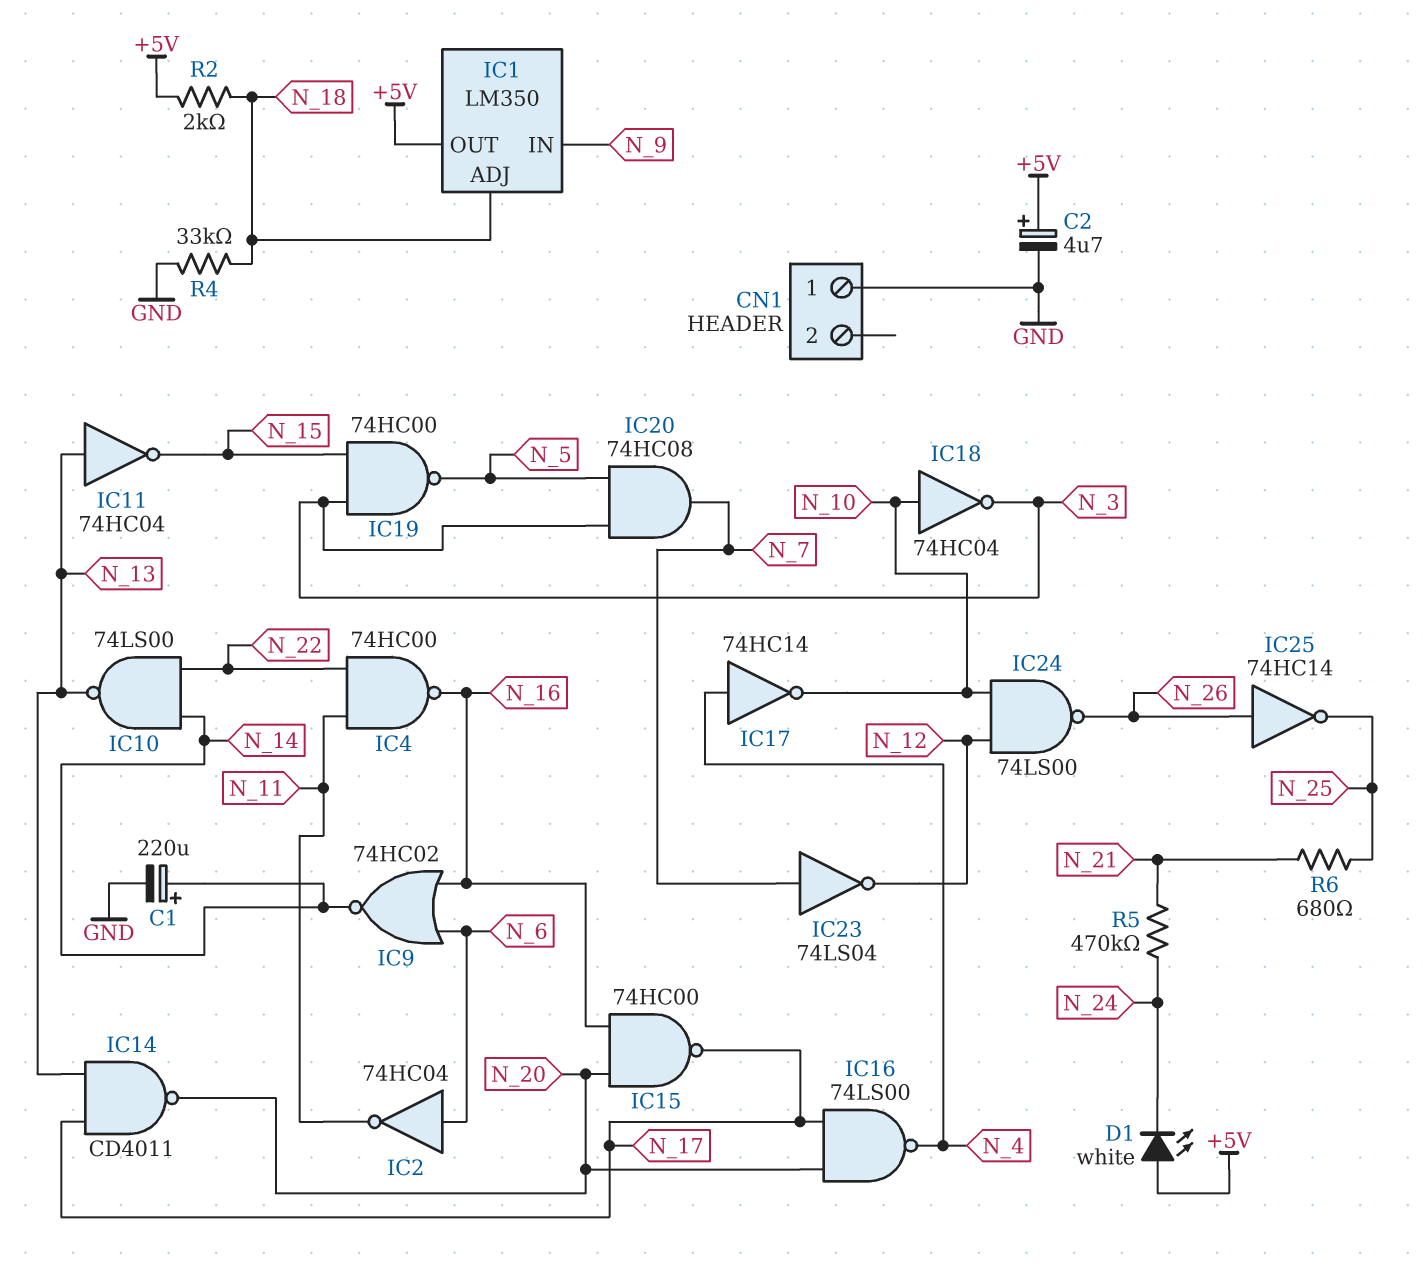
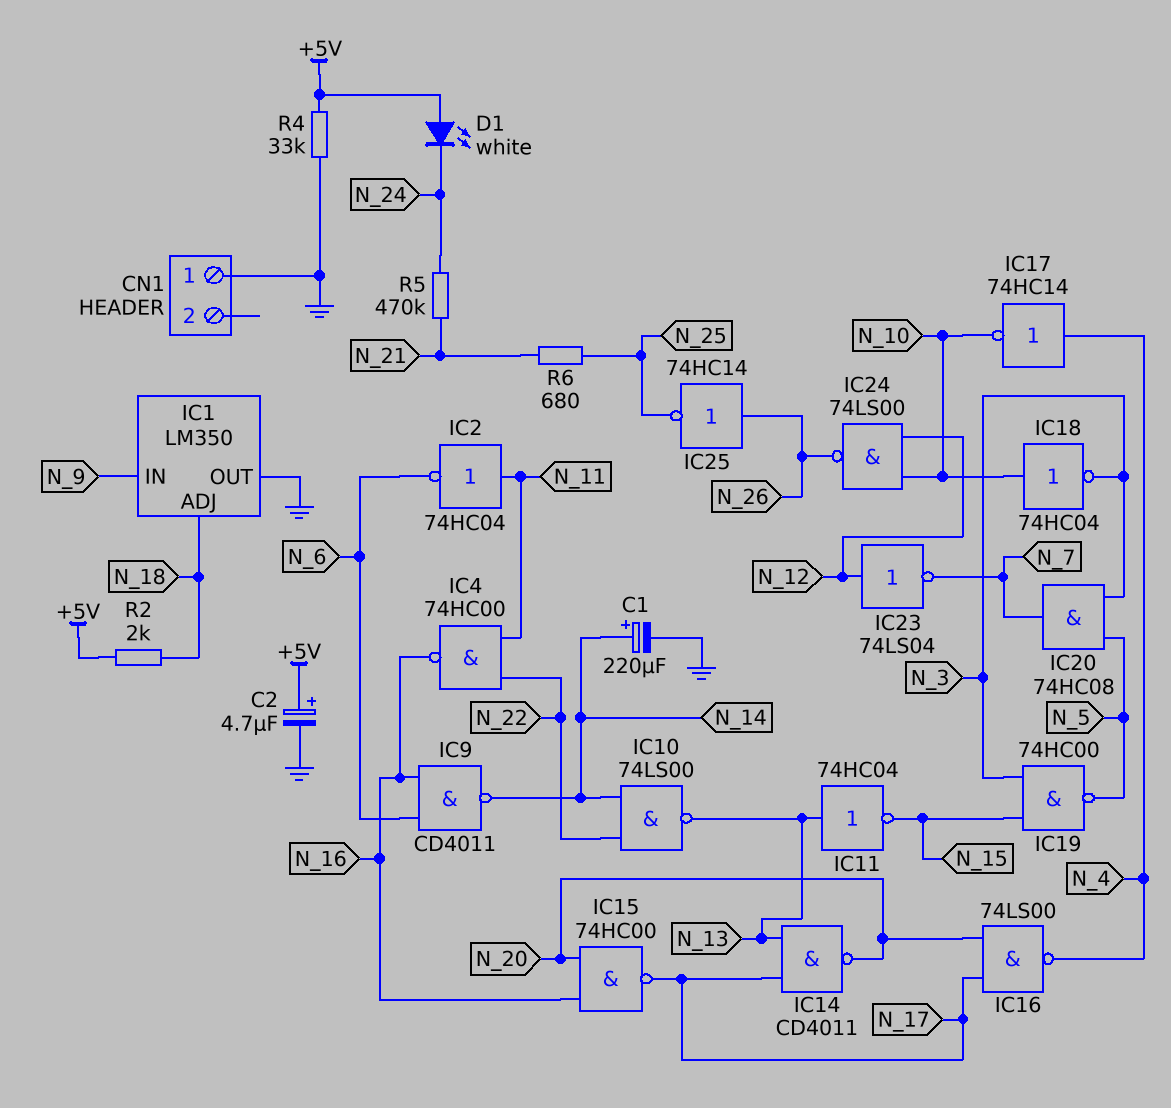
IC1 pin OUT: +5V -> GND
IC2: NOT 74HC04 (in N_6, out N_11) -> NOT 74HC04 (in N_11, out N_6)
IC9: NOR 74HC02 (in N_6, in N_16, out N_14) -> NAND CD4011 (in N_6, in N_16, out N_14)
IC23: NOT 74LS04 (in N_7, out N_12) -> NOT 74LS04 (in N_12, out N_7)
R4: 33k (GND, N_18) -> 33k (+5V, GND)

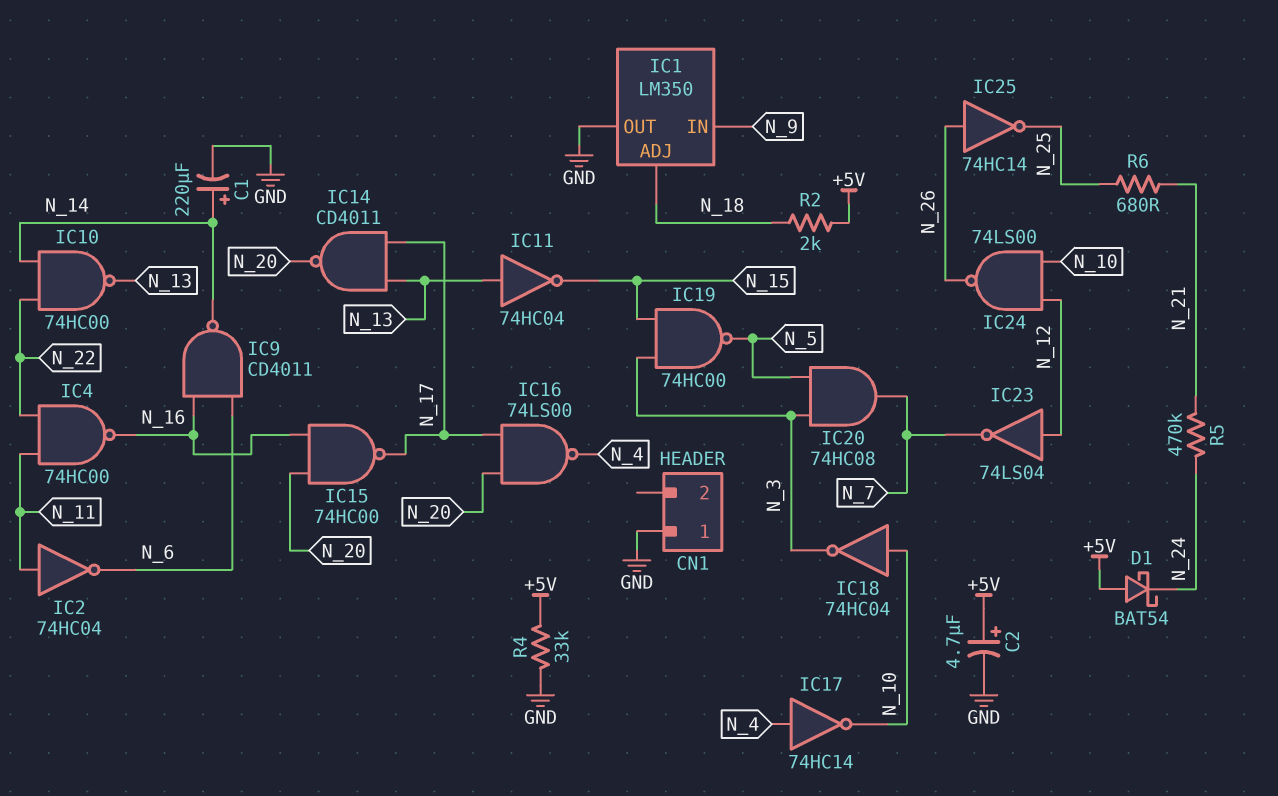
D1: LED white (A +5V, K N_24) -> schottky BAT54 (A +5V, K N_24)
IC10: NAND 74LS00 (in N_14, in N_22, out N_13) -> NAND 74HC00 (in N_14, in N_22, out N_13)

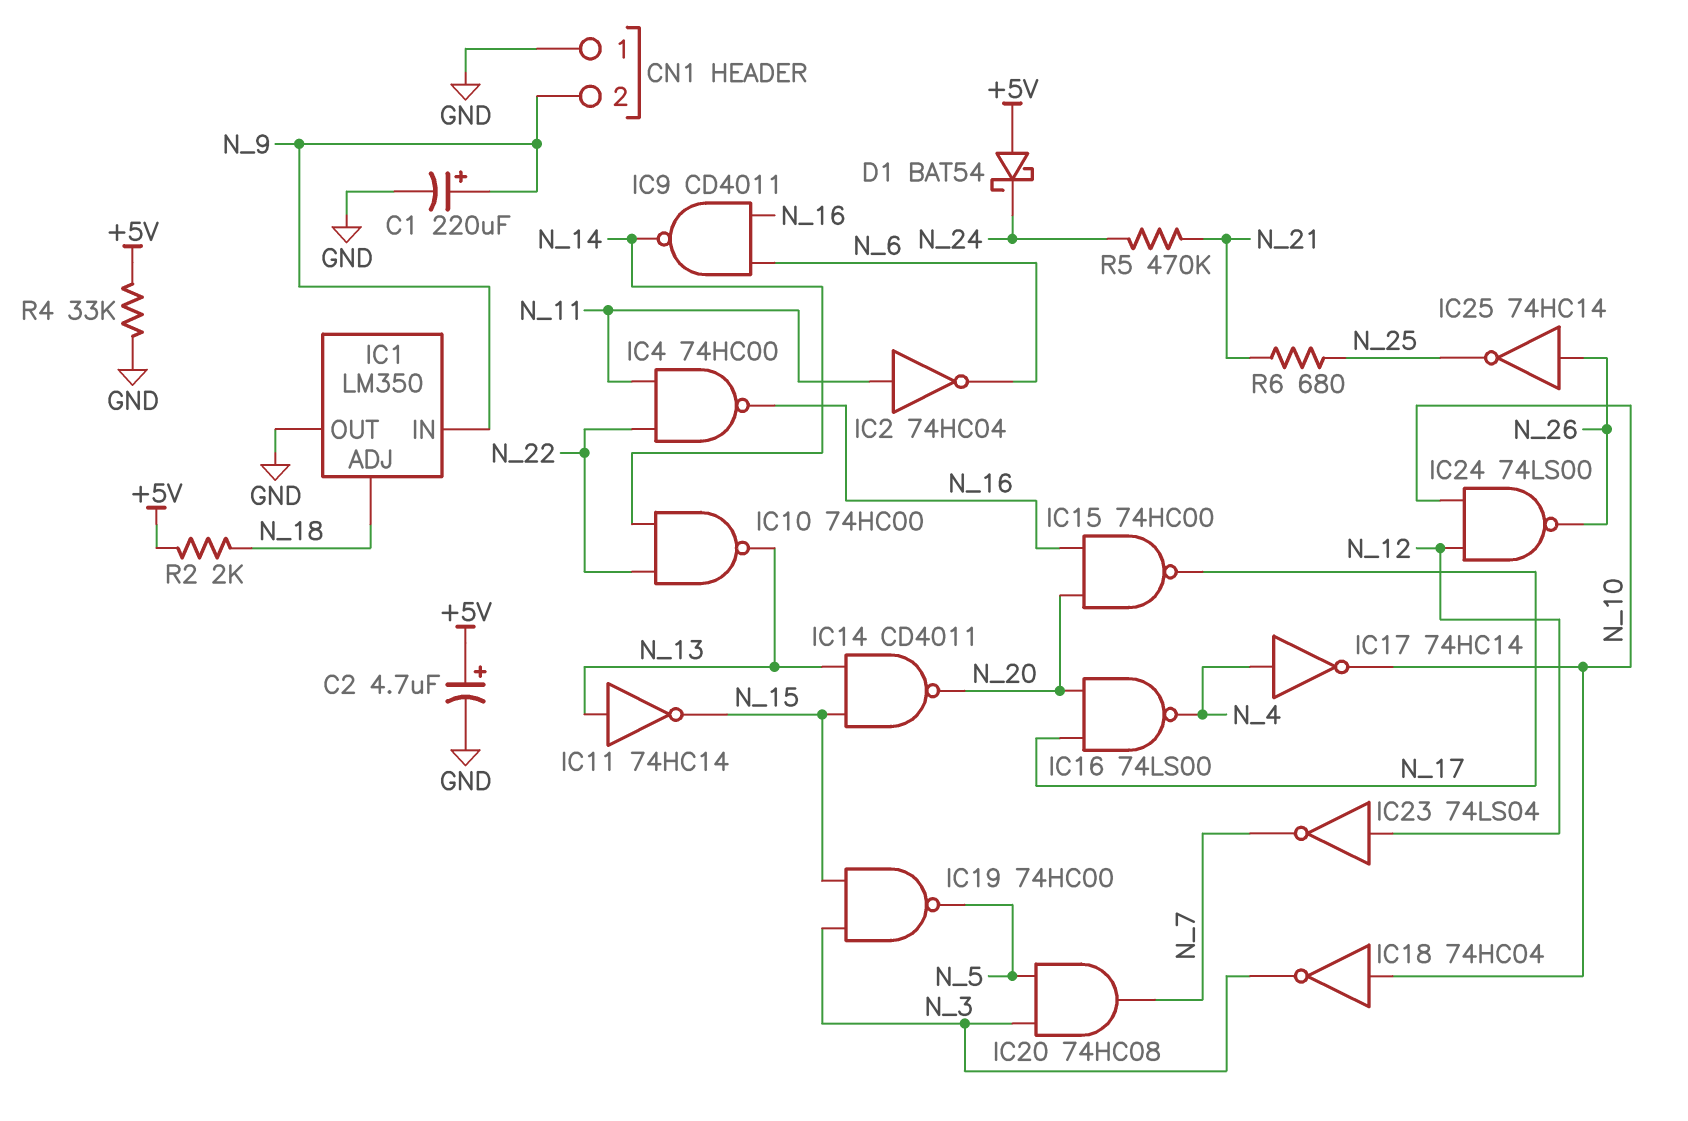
C1: 220uF (plus N_14, minus GND) -> 220uF (plus N_9, minus GND)
CN1 pin 2: none -> N_9
IC11: NOT 74HC04 (in N_13, out N_15) -> NOT 74HC14 (in N_13, out N_15)
IC14: NAND CD4011 (in N_13, in N_17, out N_20) -> NAND CD4011 (in N_13, in N_15, out N_20)

